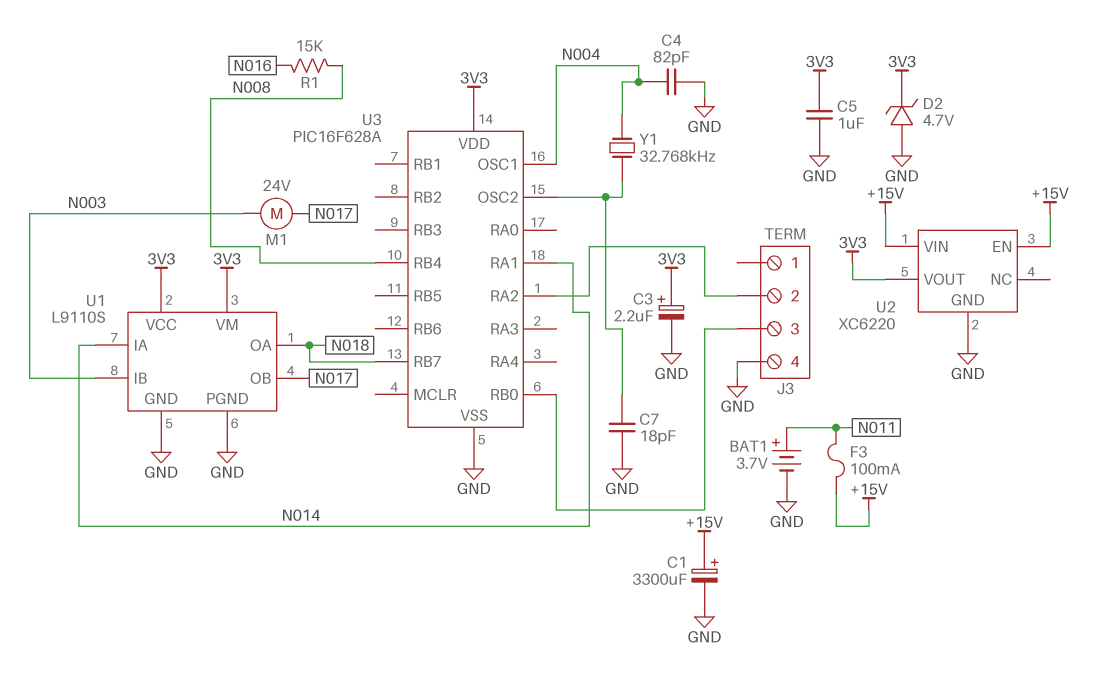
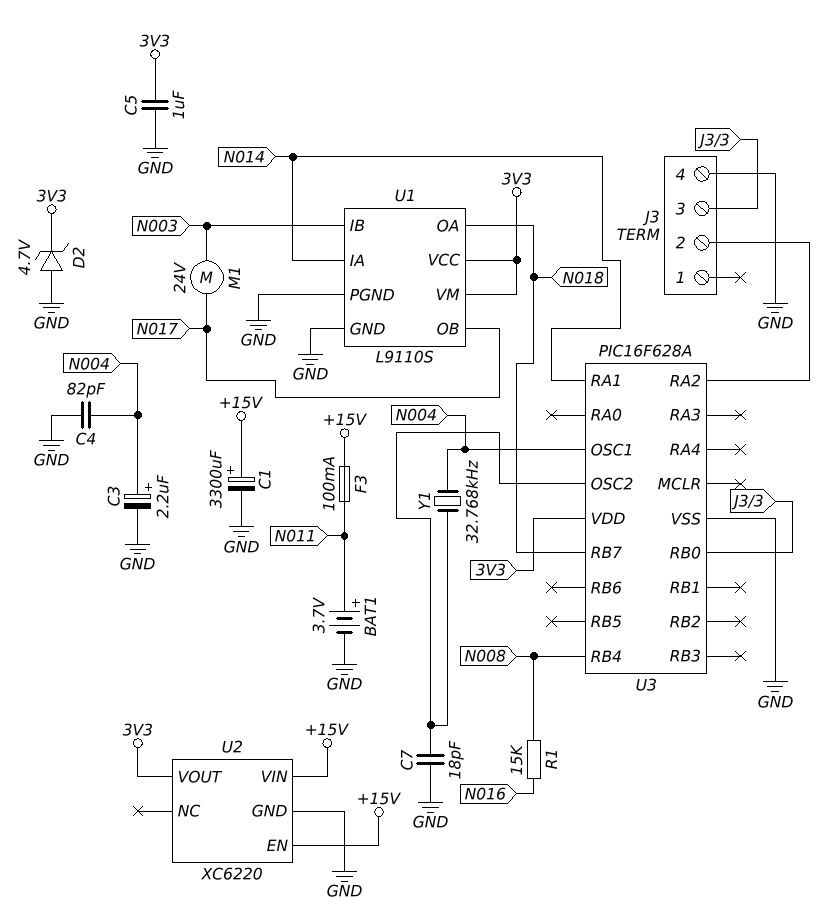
C3: 2.2uF (plus 3V3, minus GND) -> 2.2uF (plus N004, minus GND)

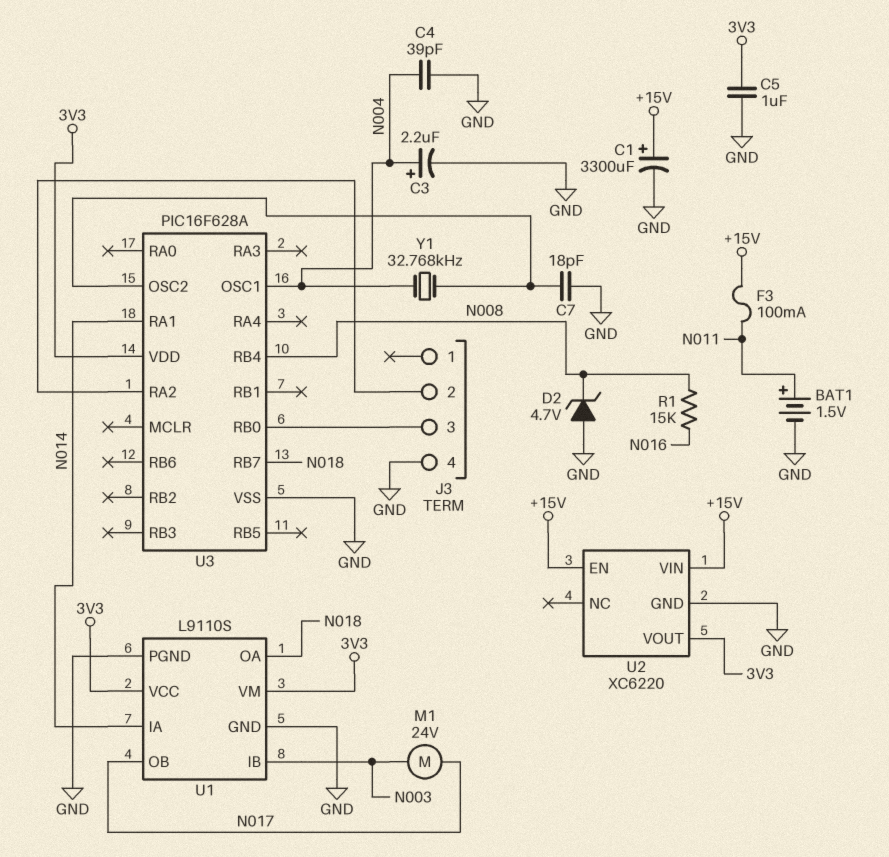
BAT1: 3.7V (plus N011, minus GND) -> 1.5V (plus N011, minus GND)
C4: 82pF (GND, N004) -> 39pF (GND, N004)
D2: zener 4.7V (A GND, K 3V3) -> zener 4.7V (A GND, K N008)

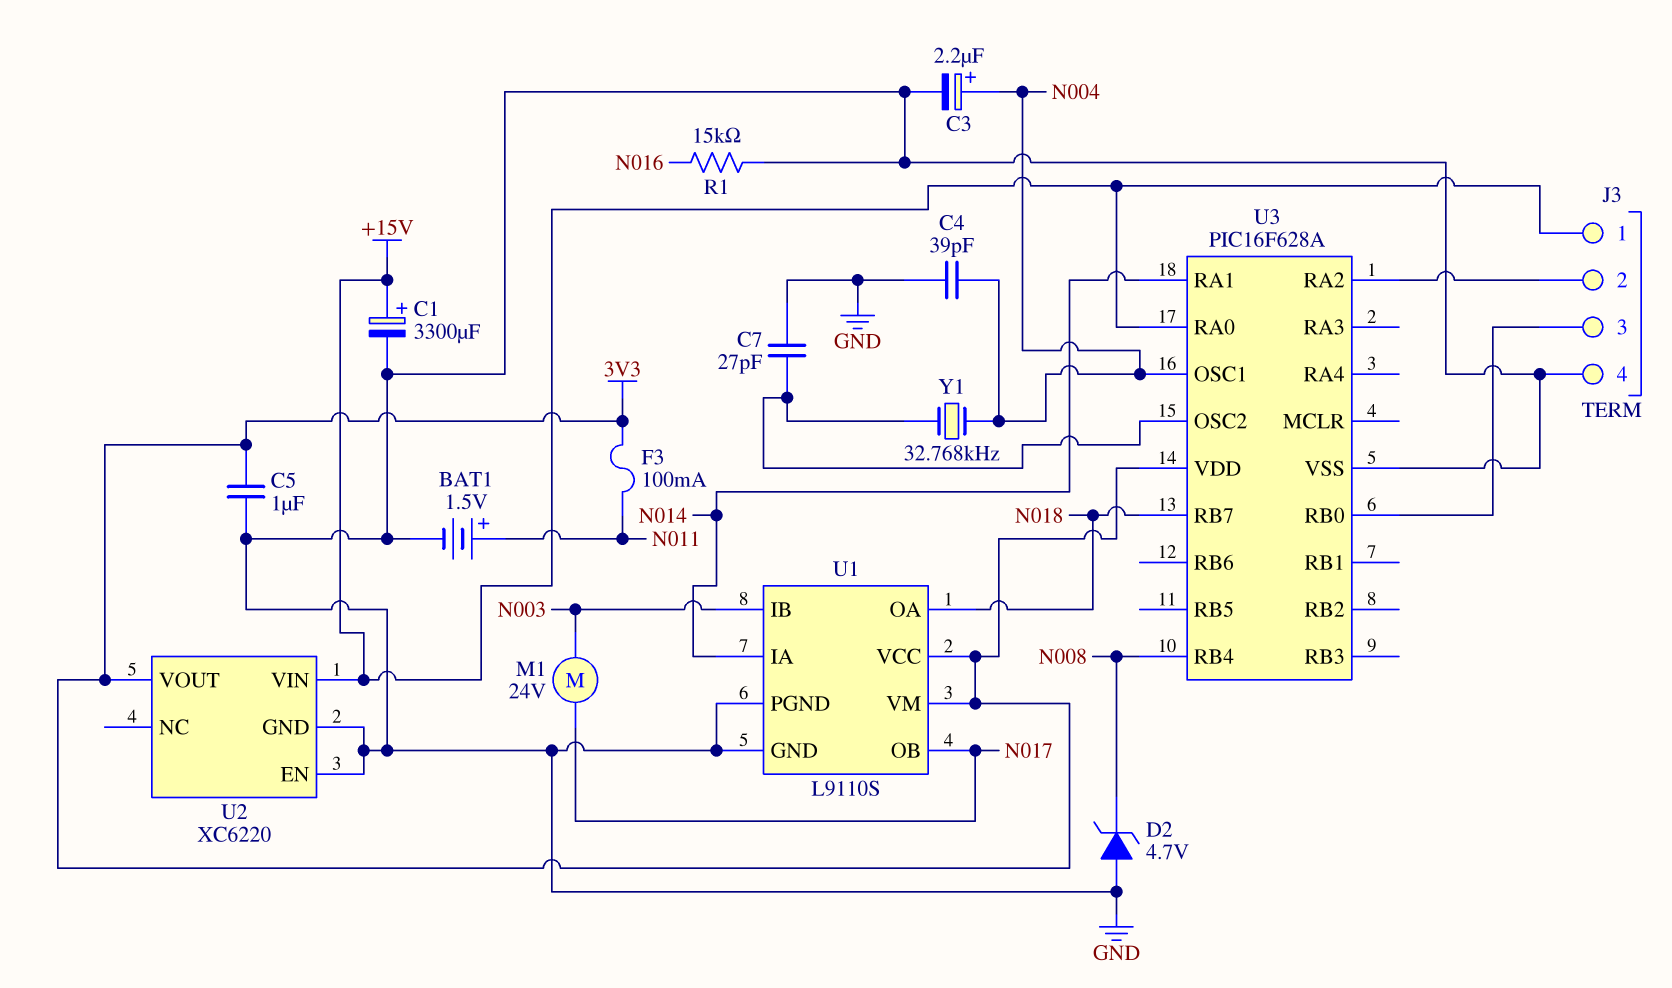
C7: 18pF (GND, U3/OSC2) -> 27pF (GND, U3/OSC2)
F3: 100mA (+15V, N011) -> 100mA (3V3, N011)
J3 pin 1: none -> +15V
R1: 15k (N008, N016) -> 15k (GND, N016)
U2 pin EN: +15V -> GND
U3 pin RA0: none -> +15V

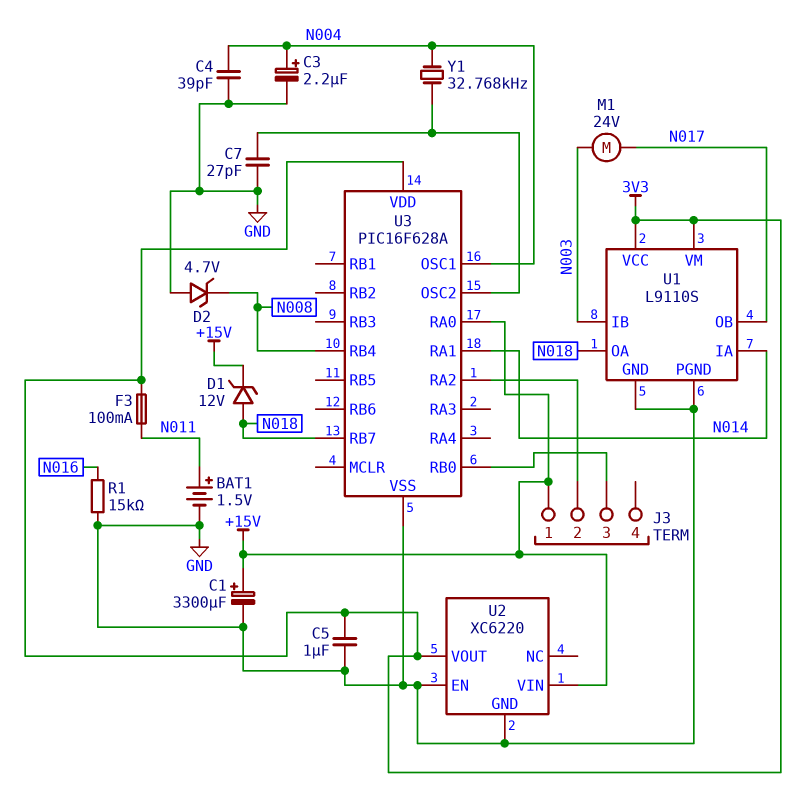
D1: none -> zener 12V (A N018, K +15V)
J3 pin 4: GND -> none

